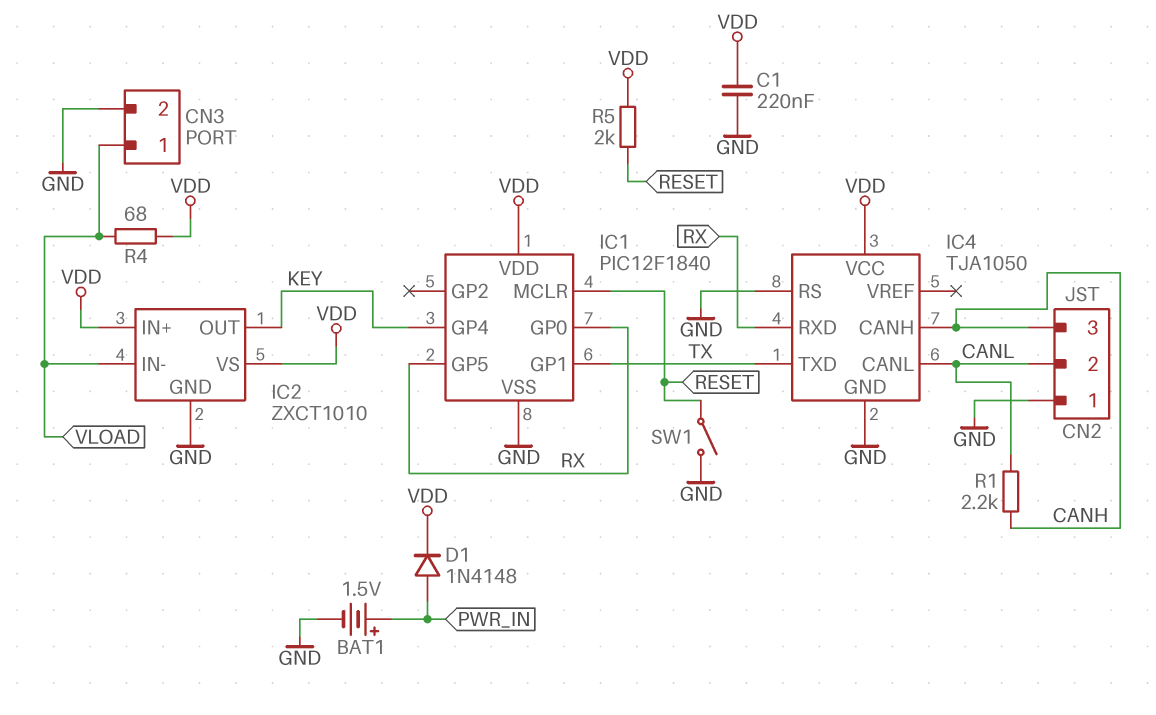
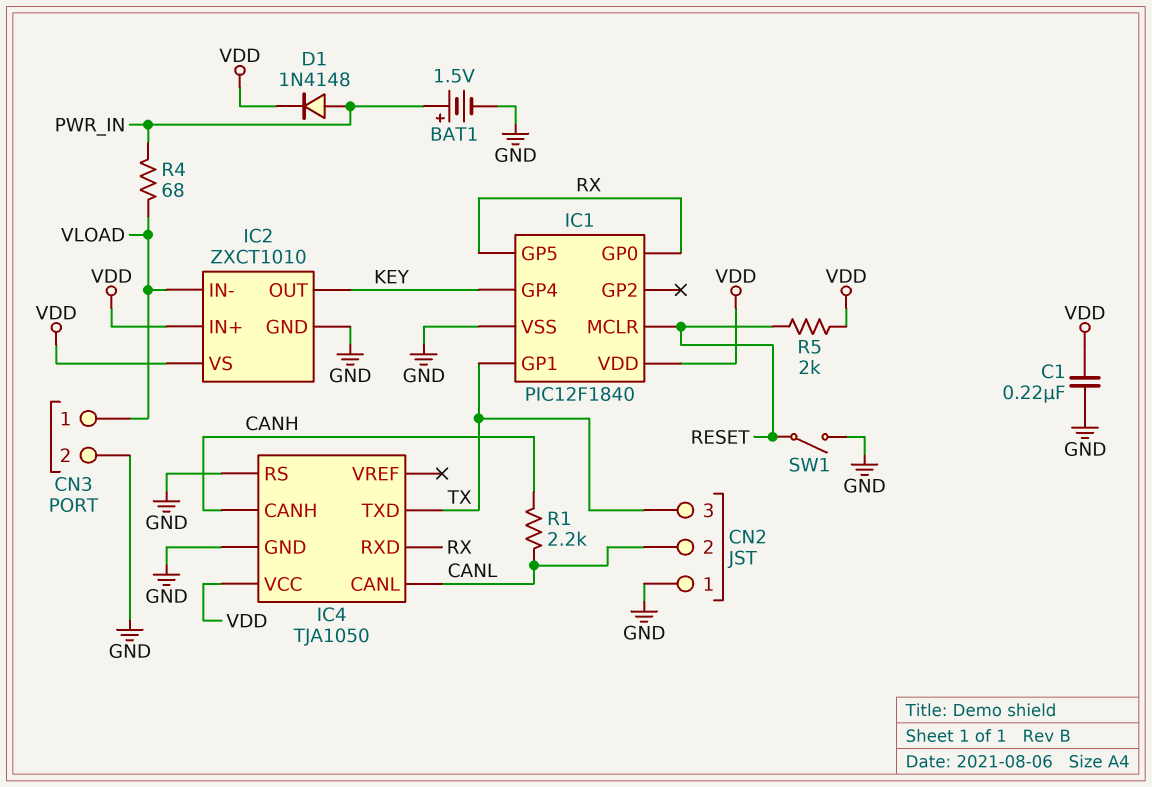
CN2 pin 3: CANH -> TX
R4: 68 (VDD, VLOAD) -> 68 (PWR_IN, VLOAD)

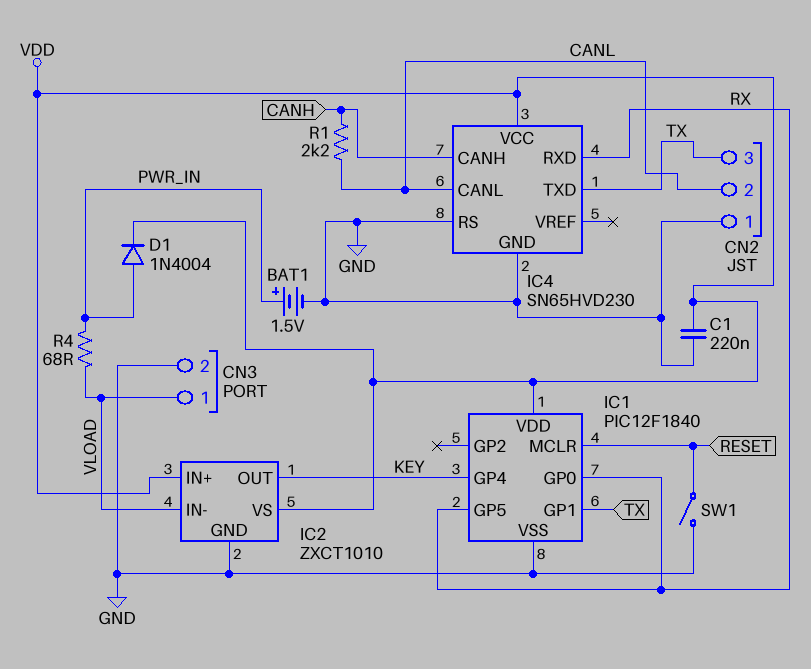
D1: diode 1N4148 (A PWR_IN, K VDD) -> diode 1N4004 (A PWR_IN, K VDD)
IC4: TJA1050 -> SN65HVD230
R5: 2k (RESET, VDD) -> none

